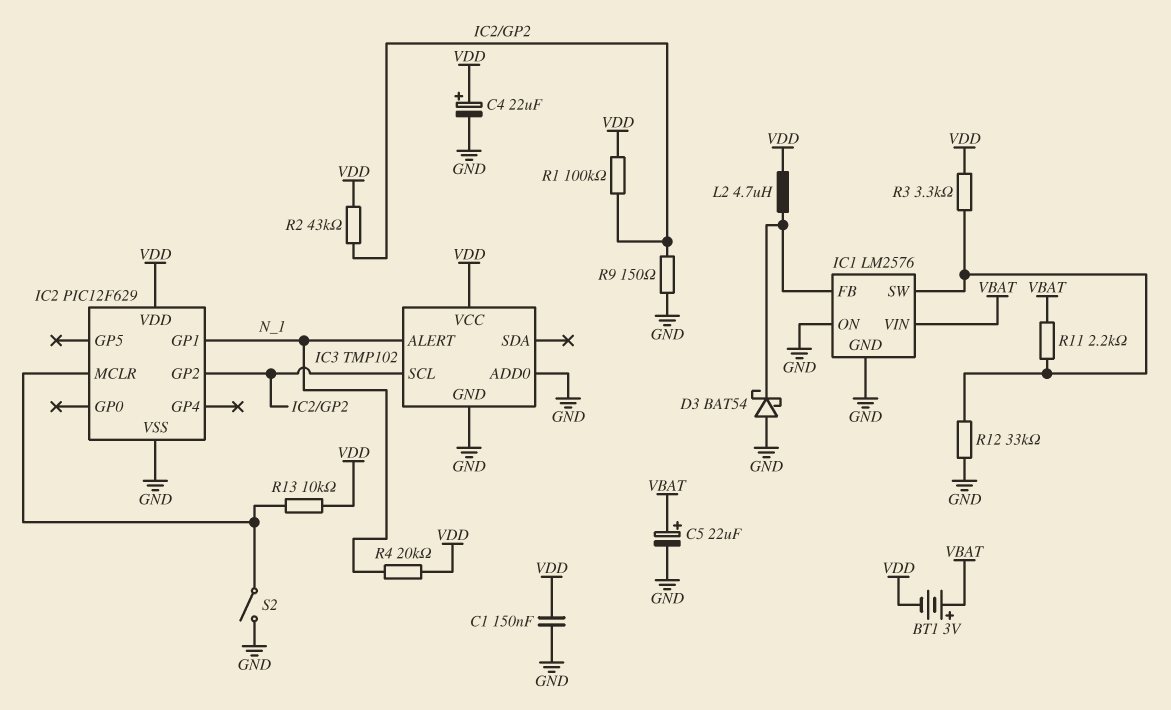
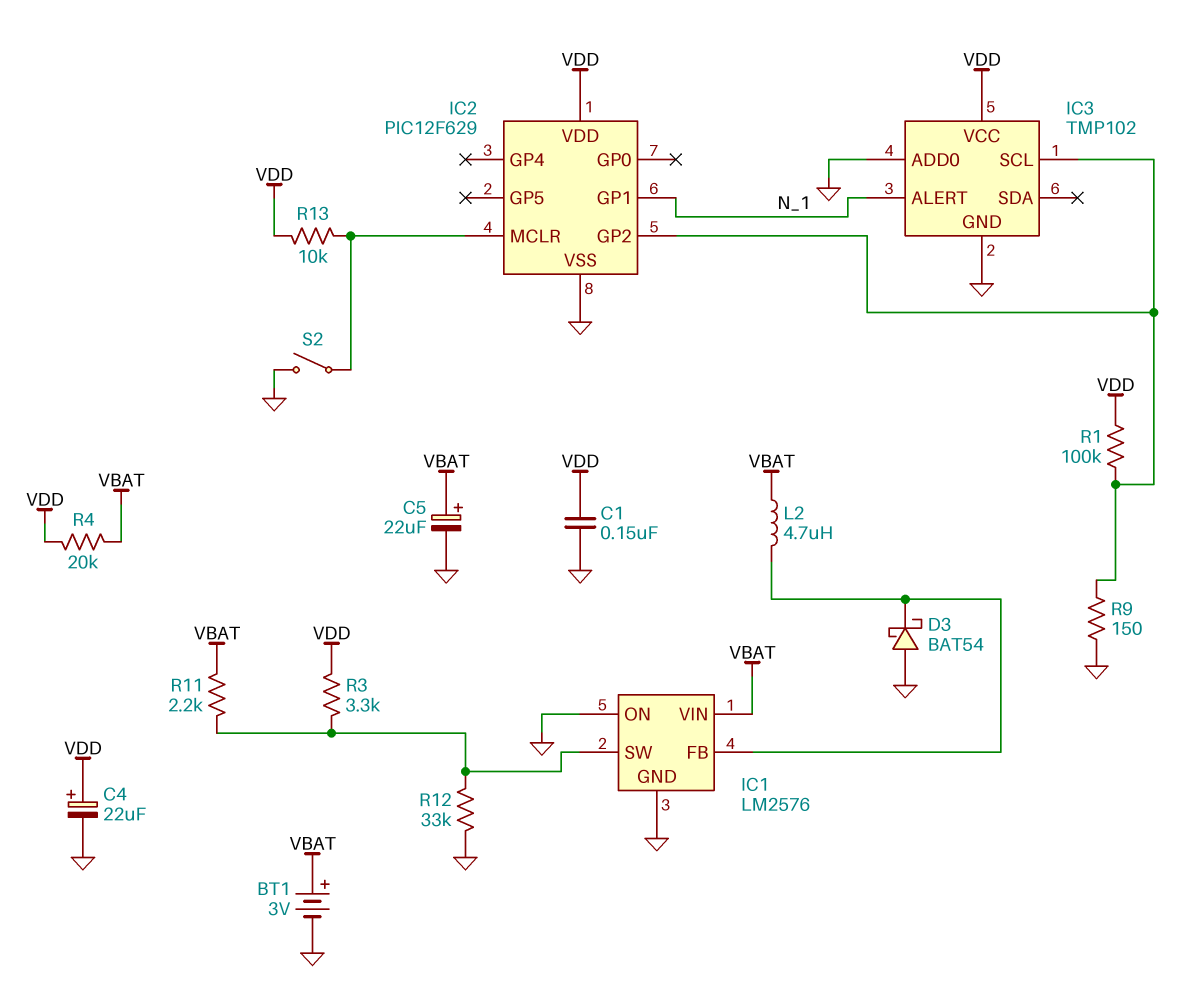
BT1: 3V (plus VBAT, minus VDD) -> 3V (plus VBAT, minus GND)
L2: 4.7uH (IC1/FB, VDD) -> 4.7uH (IC1/FB, VBAT)
R2: 43k (IC2/GP2, VDD) -> none
R4: 20k (N_1, VDD) -> 20k (VBAT, VDD)

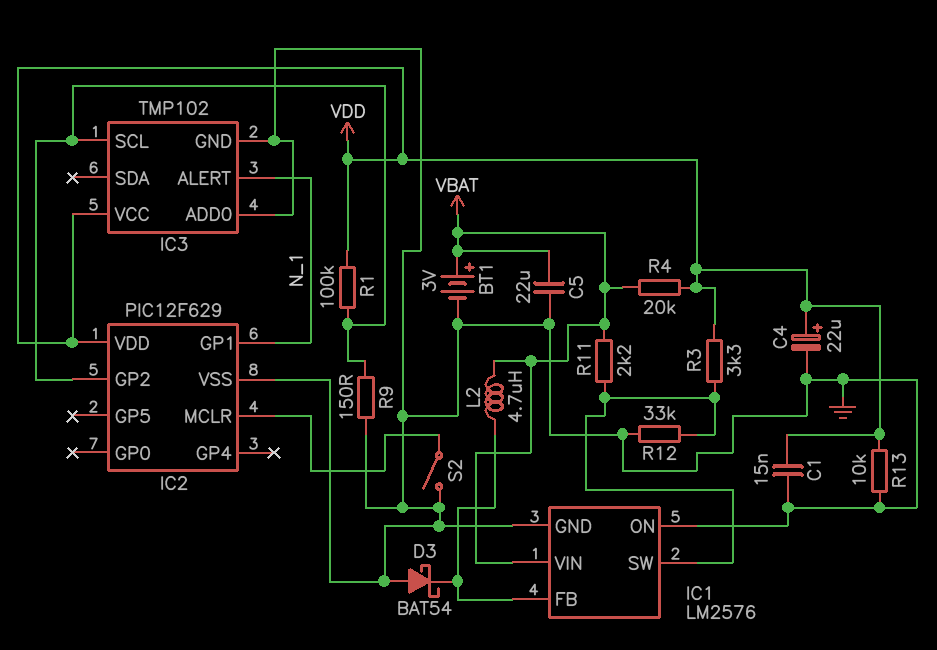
C1: 150nF (GND, VDD) -> 15nF (GND, VDD)
C5: 22uF (plus VBAT, minus GND) -> 22uF (GND, VBAT)
R13: 10k (IC2/MCLR, VDD) -> 10k (GND, VDD)

